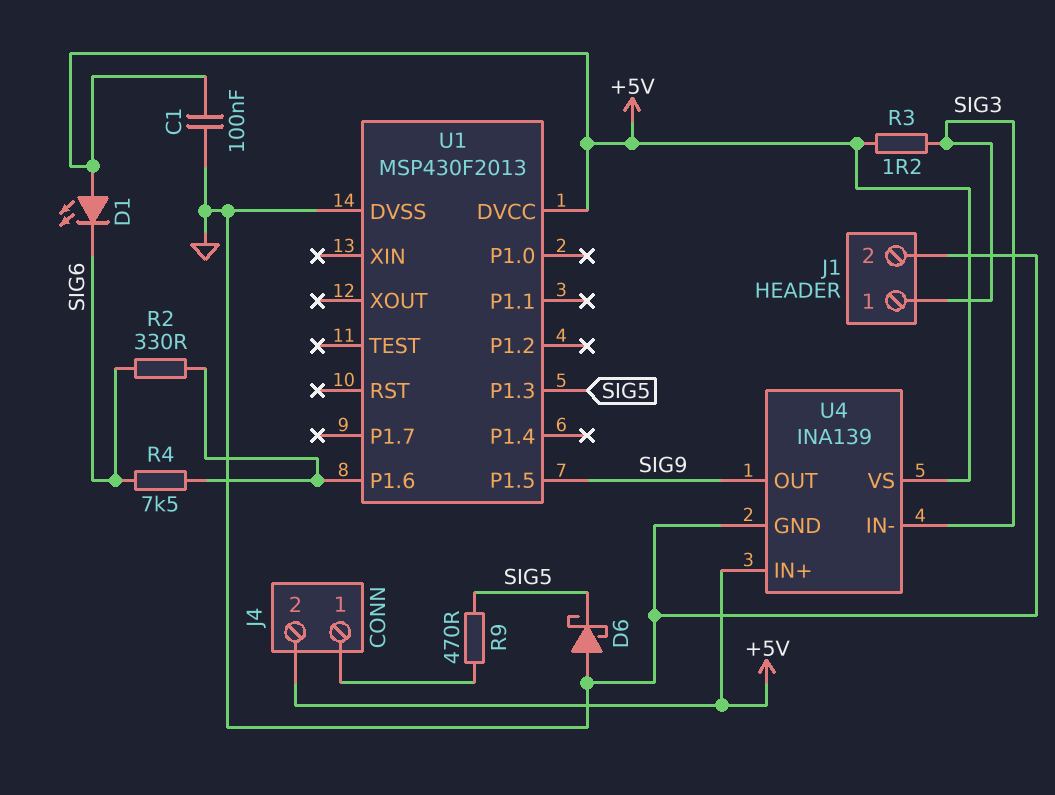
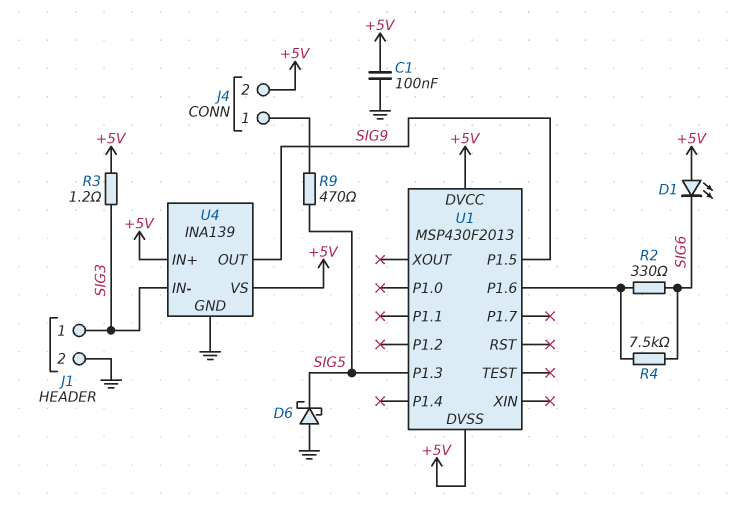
U1 pin DVSS: GND -> +5V

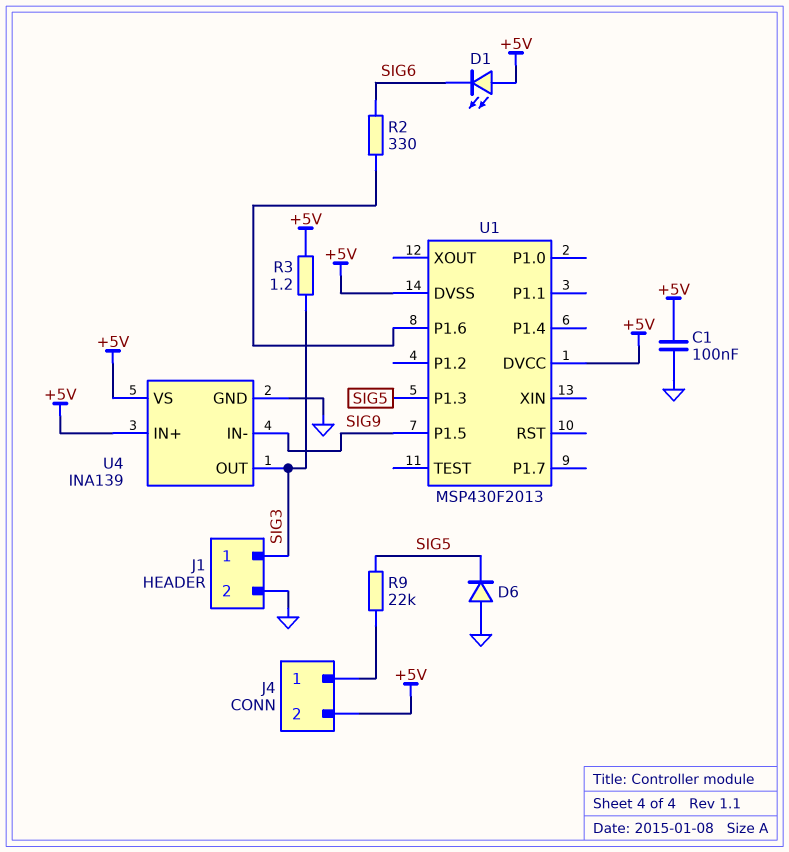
D6: schottky (A GND, K SIG5) -> diode (A GND, K SIG5)
R4: 7.5k (SIG6, U1/P1.6) -> none
R9: 470 (J4/1, SIG5) -> 22k (J4/1, SIG5)
U4 pin IN-: SIG3 -> SIG9
U4 pin OUT: SIG9 -> SIG3

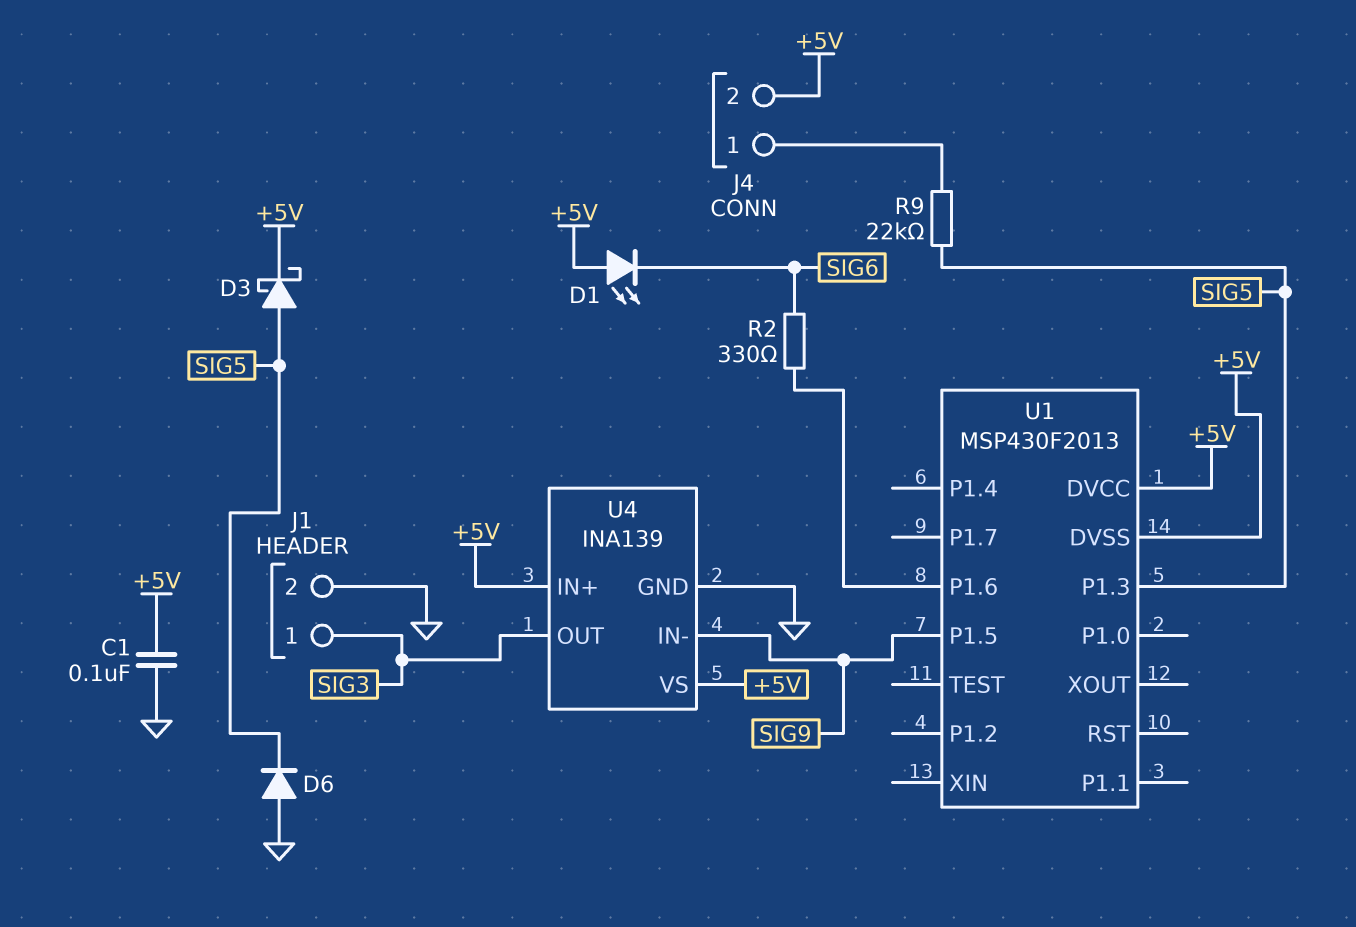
D3: none -> schottky (A SIG5, K +5V)
R3: 1.2 (+5V, SIG3) -> none

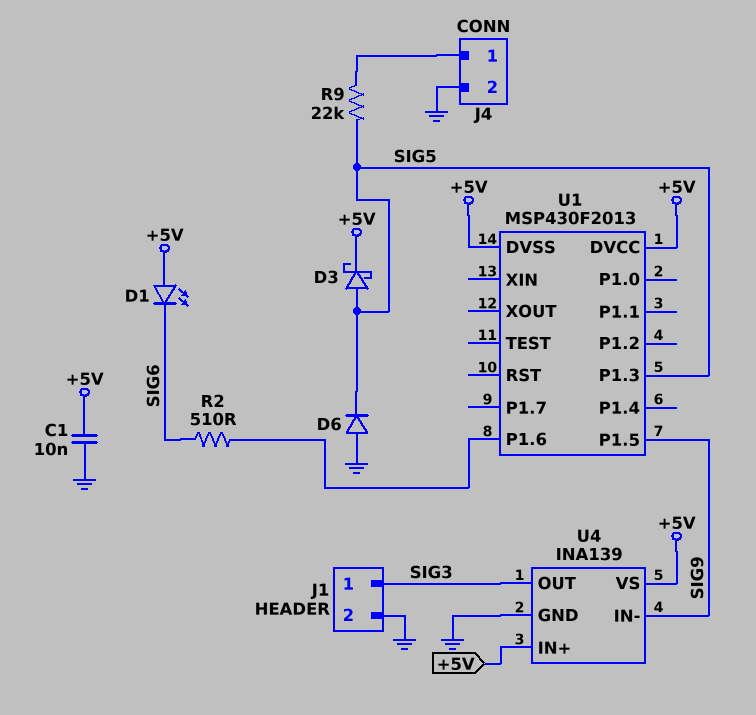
C1: 100nF (+5V, GND) -> 10nF (+5V, GND)
J4 pin 2: +5V -> GND
R2: 330 (SIG6, U1/P1.6) -> 510 (SIG6, U1/P1.6)

